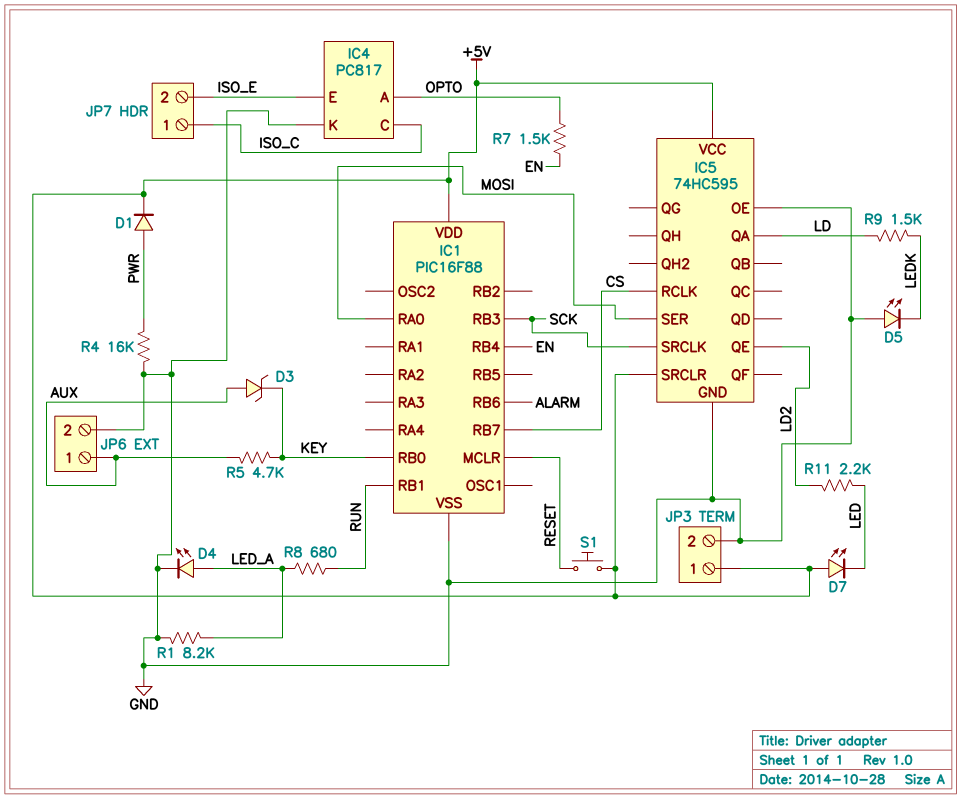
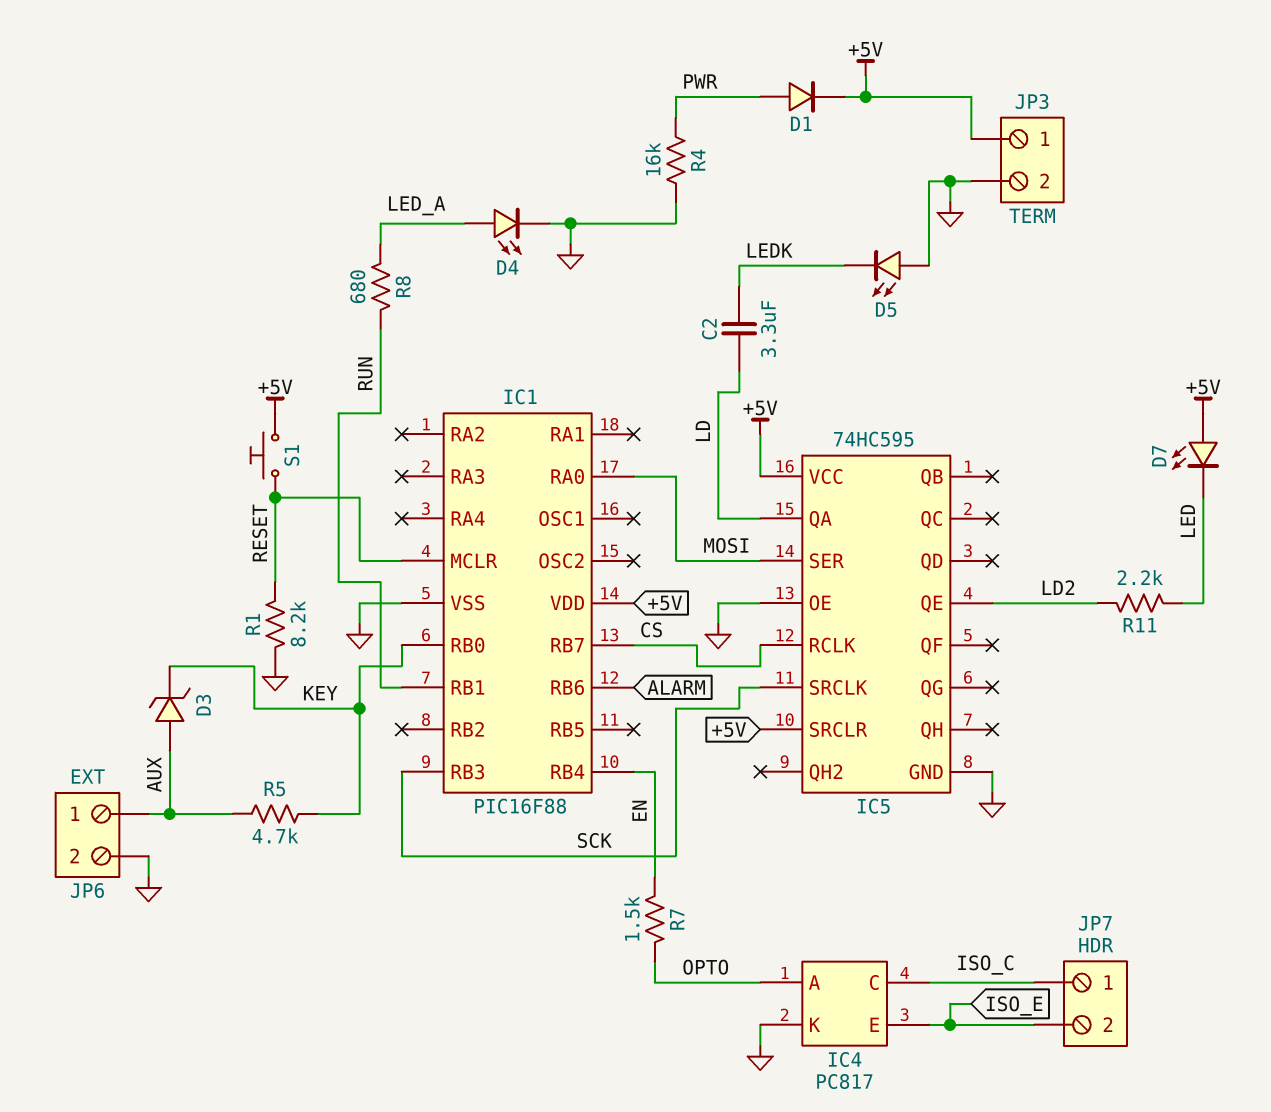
C2: none -> 3.3uF (LD, LEDK)
R1: 8.2k (GND, LED_A) -> 8.2k (GND, RESET)
R9: 1.5k (LD, LEDK) -> none

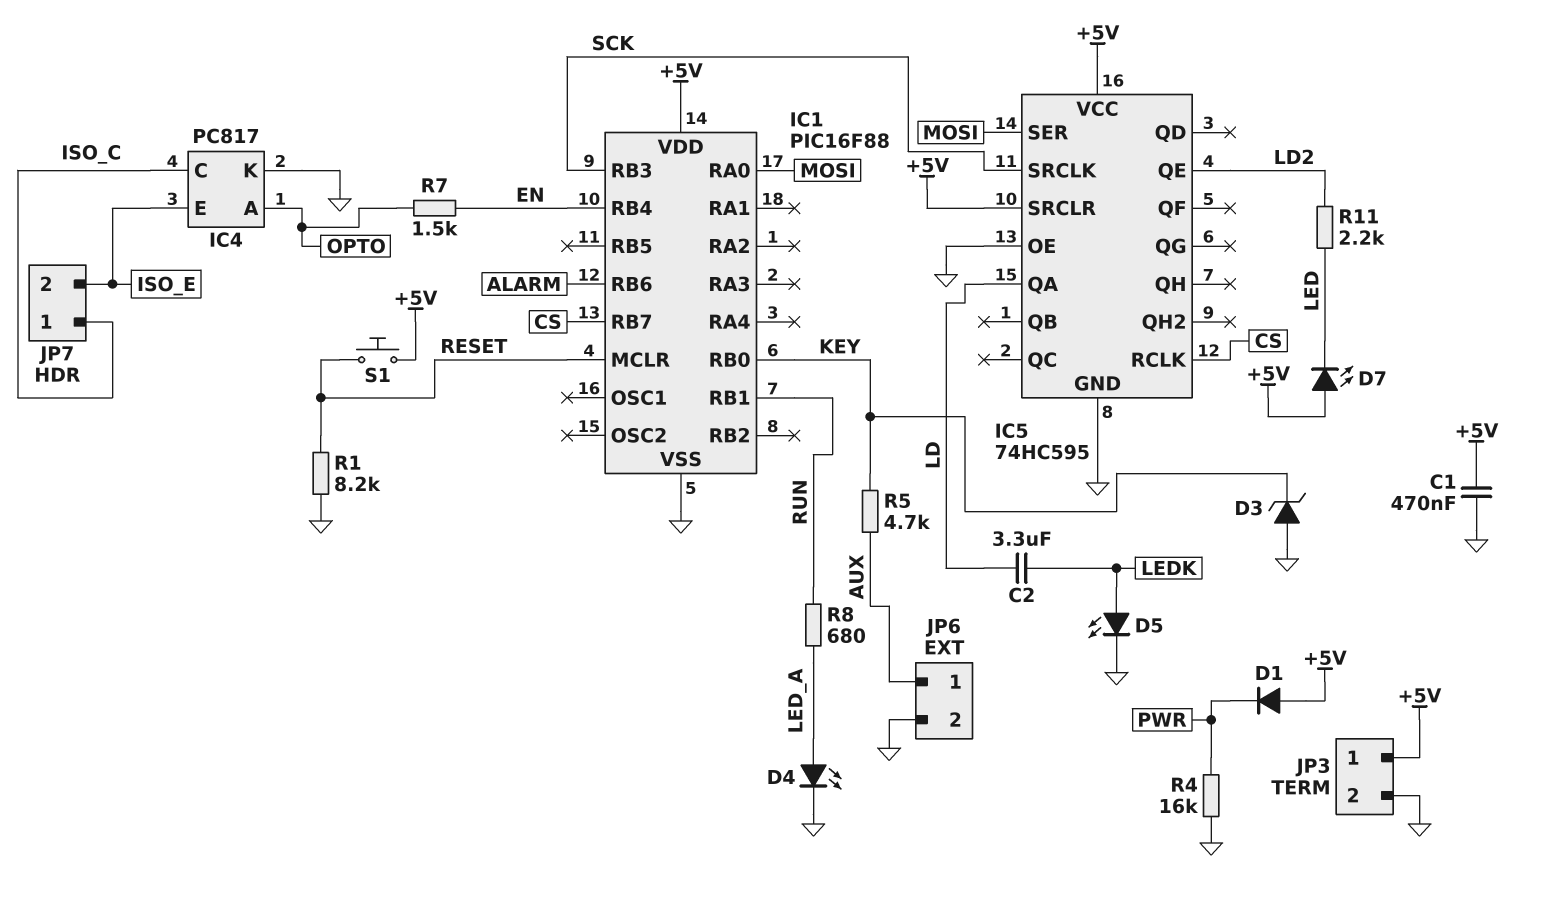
C1: none -> 470nF (+5V, GND)
D1: diode (A PWR, K +5V) -> diode (A +5V, K PWR)
D3: zener (A AUX, K KEY) -> zener (A GND, K KEY)
D5: LED (A GND, K LEDK) -> LED (A LEDK, K GND)

